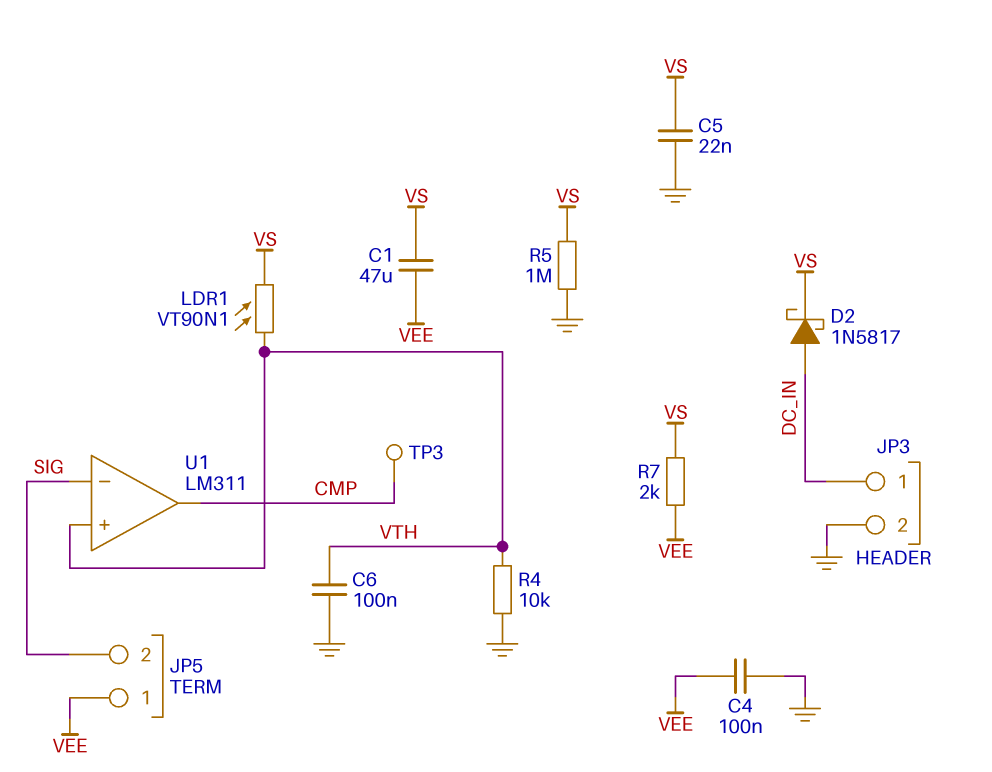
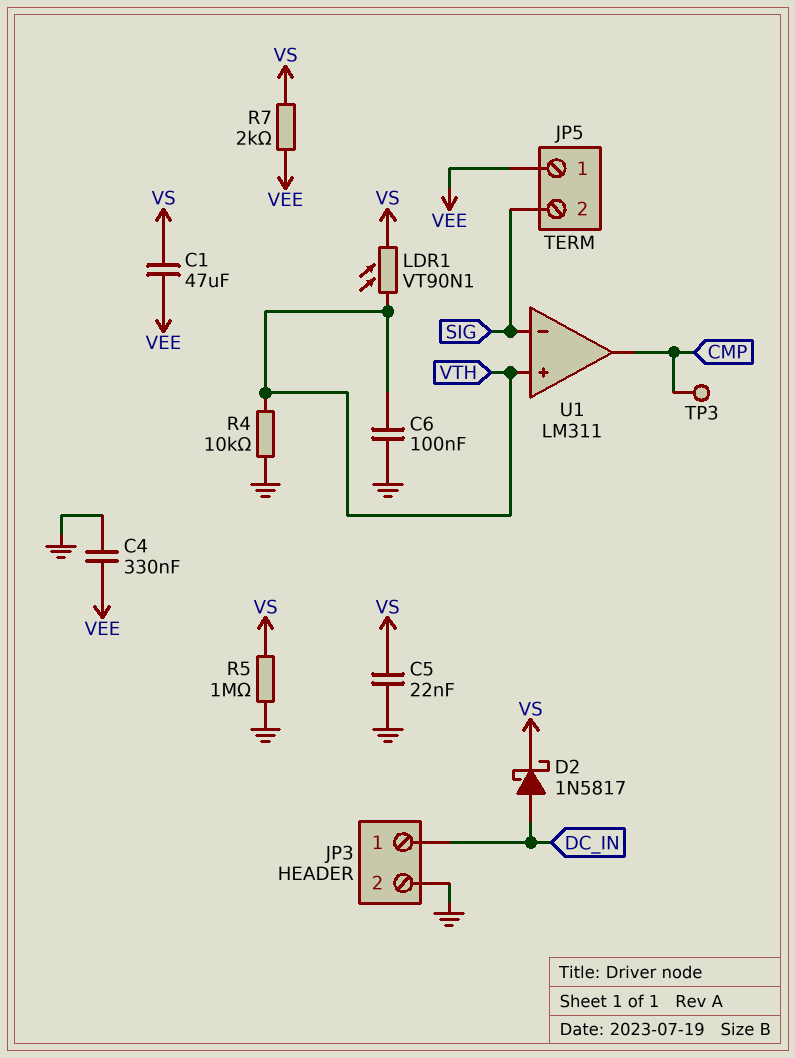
C4: 100nF (GND, VEE) -> 330nF (GND, VEE)

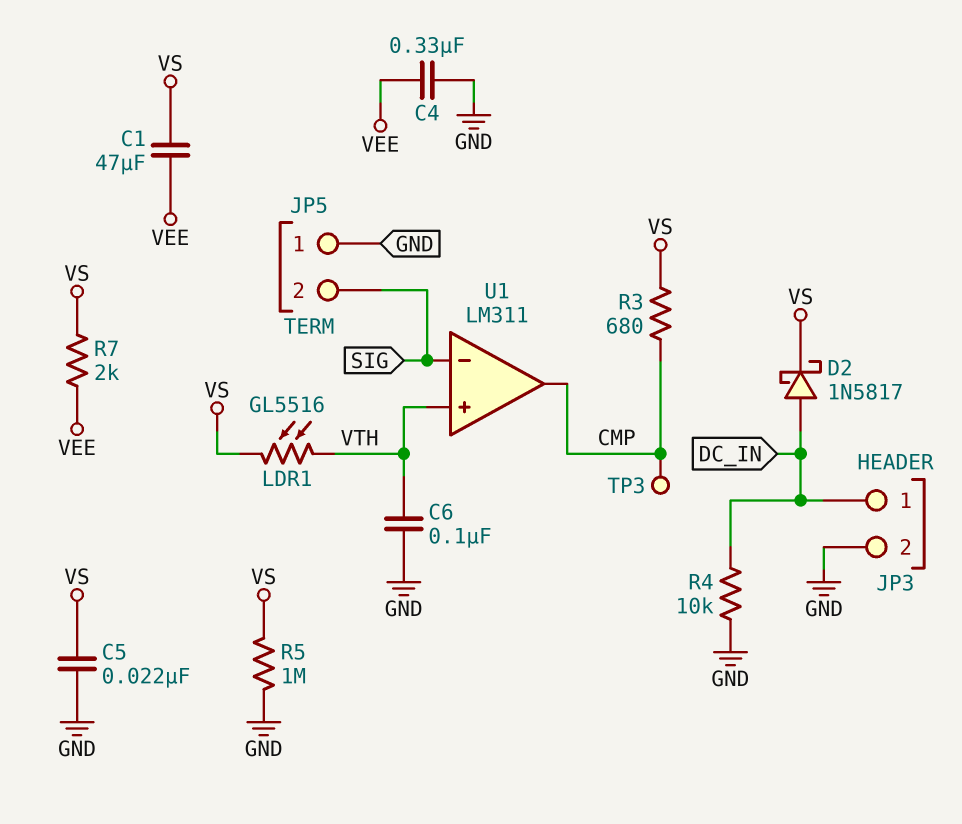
JP5 pin 1: VEE -> GND
LDR1: VT90N1 (VS, VTH) -> GL5516 (VS, VTH)
R3: none -> 680 (CMP, VS)
R4: 10k (GND, VTH) -> 10k (DC_IN, GND)

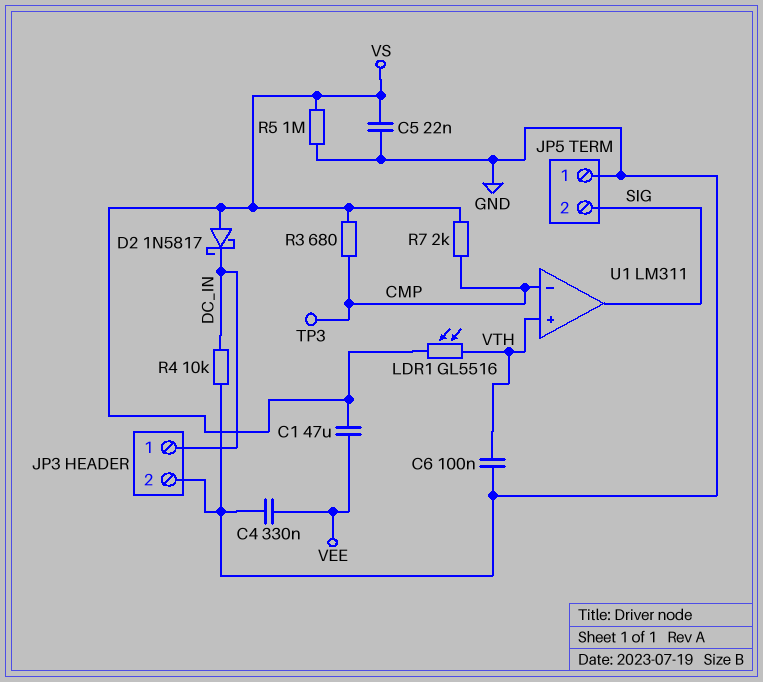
D2: schottky 1N5817 (A DC_IN, K VS) -> schottky 1N5817 (A VS, K DC_IN)
R7: 2k (VEE, VS) -> 2k (CMP, VS)
U1 pin in-: SIG -> CMP
U1 pin out: CMP -> SIG

